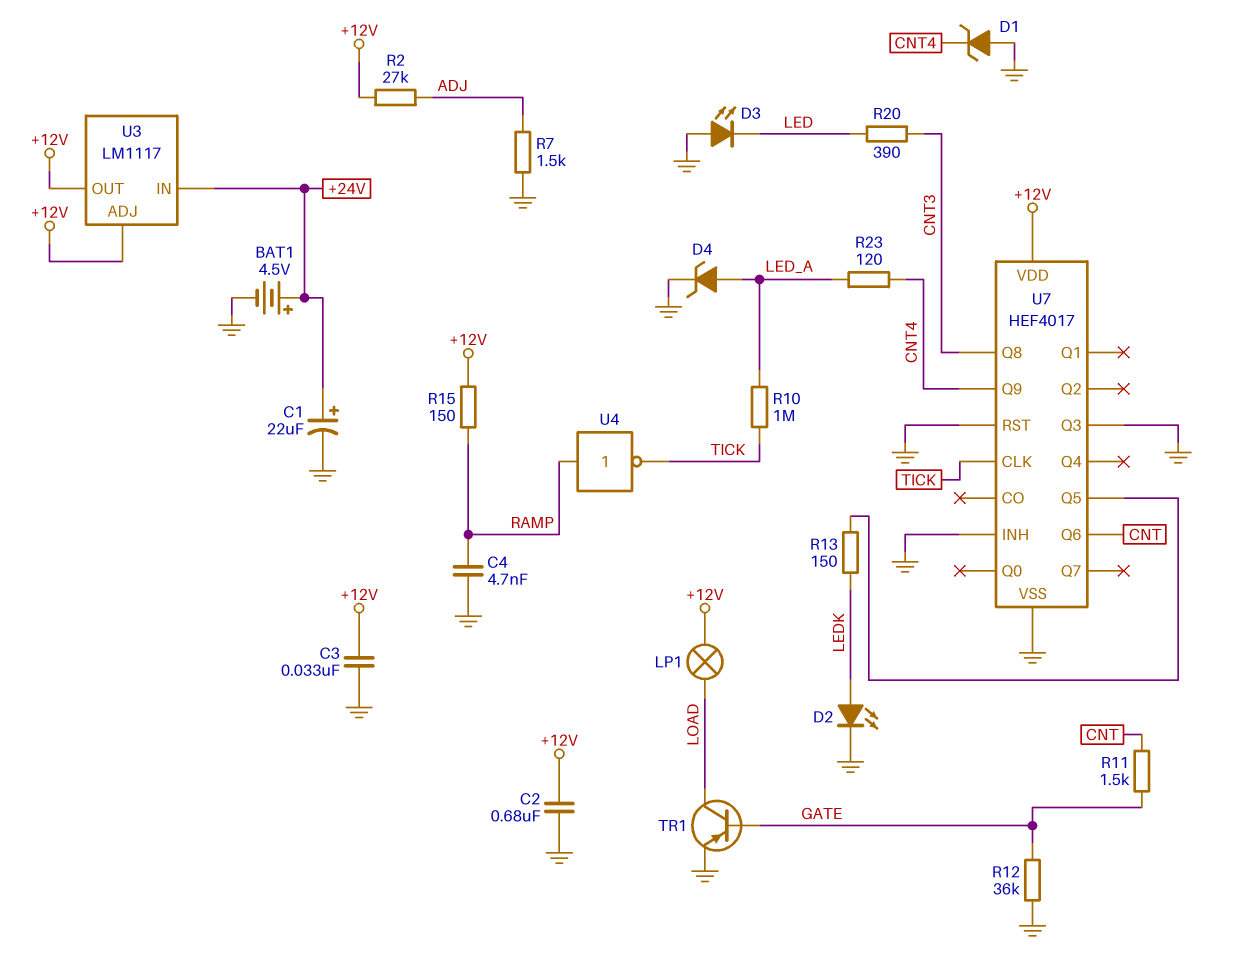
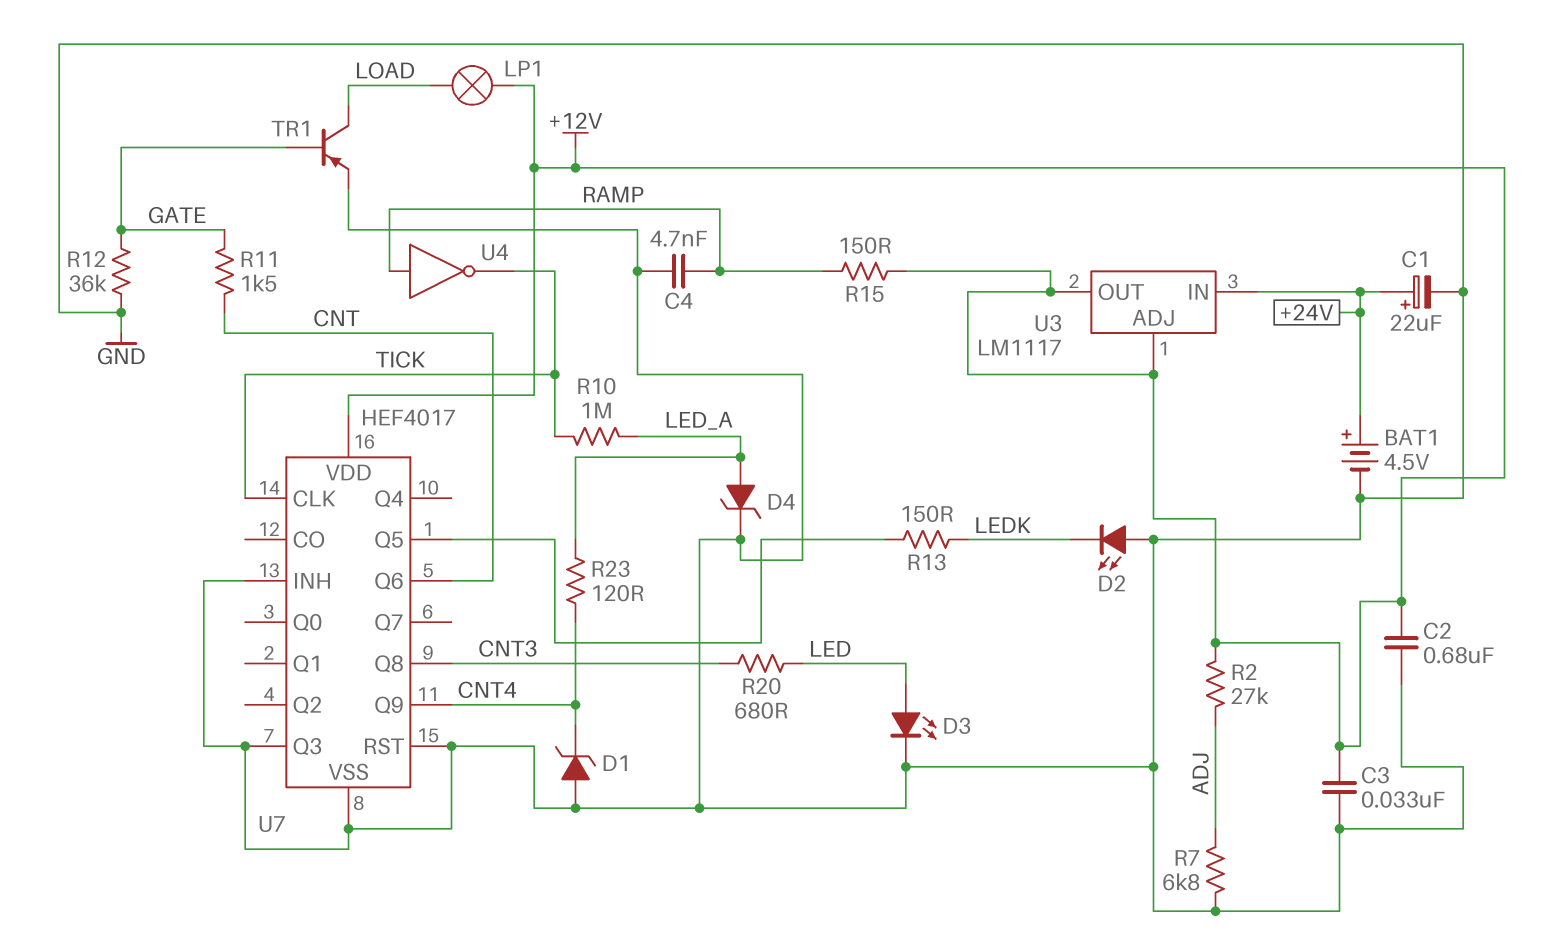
D2: LED (A LEDK, K GND) -> LED (A GND, K LEDK)
D3: LED (A GND, K LED) -> LED (A LED, K GND)
R7: 1.5k (ADJ, GND) -> 6.8k (ADJ, GND)
R20: 390 (CNT3, LED) -> 680 (CNT3, LED)

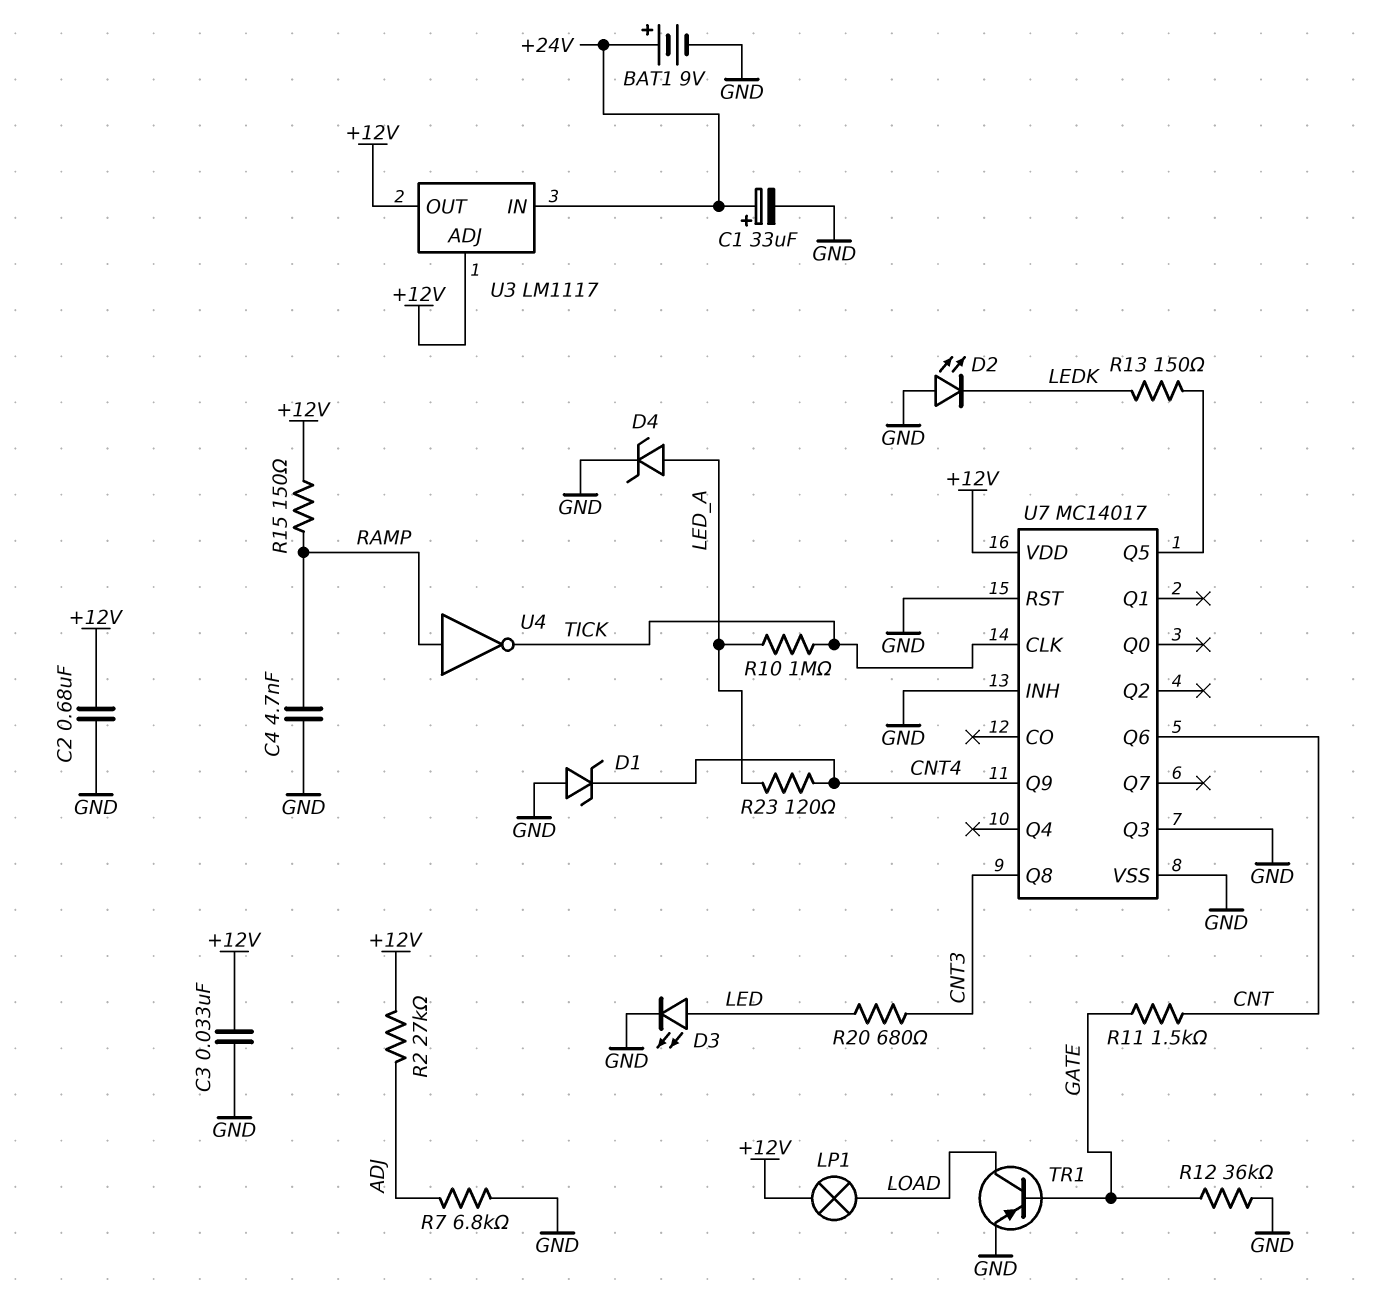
BAT1: 4.5V (plus +24V, minus GND) -> 9V (plus +24V, minus GND)
C1: 22uF (plus +24V, minus GND) -> 33uF (plus +24V, minus GND)
U7: HEF4017 -> MC14017

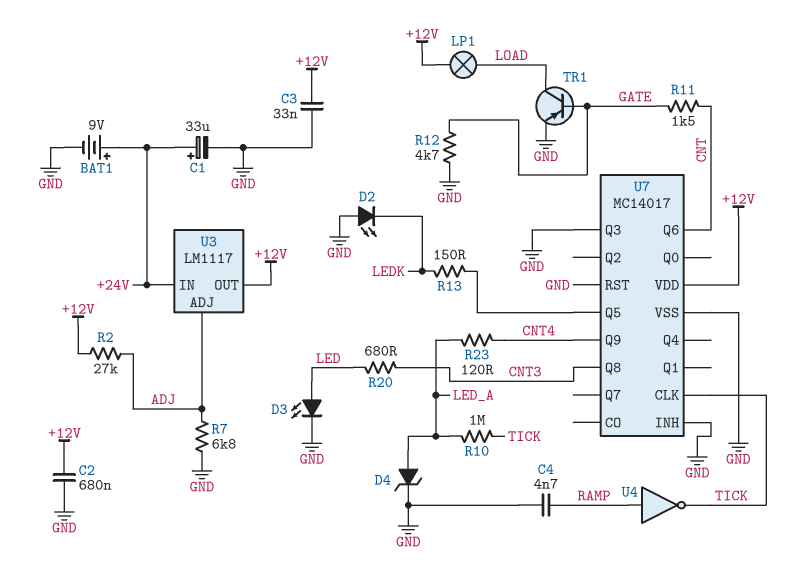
D1: zener (A GND, K CNT4) -> none
R12: 36k (GATE, GND) -> 4.7k (GATE, GND)
R15: 150 (+12V, RAMP) -> none
U3 pin ADJ: +12V -> ADJ

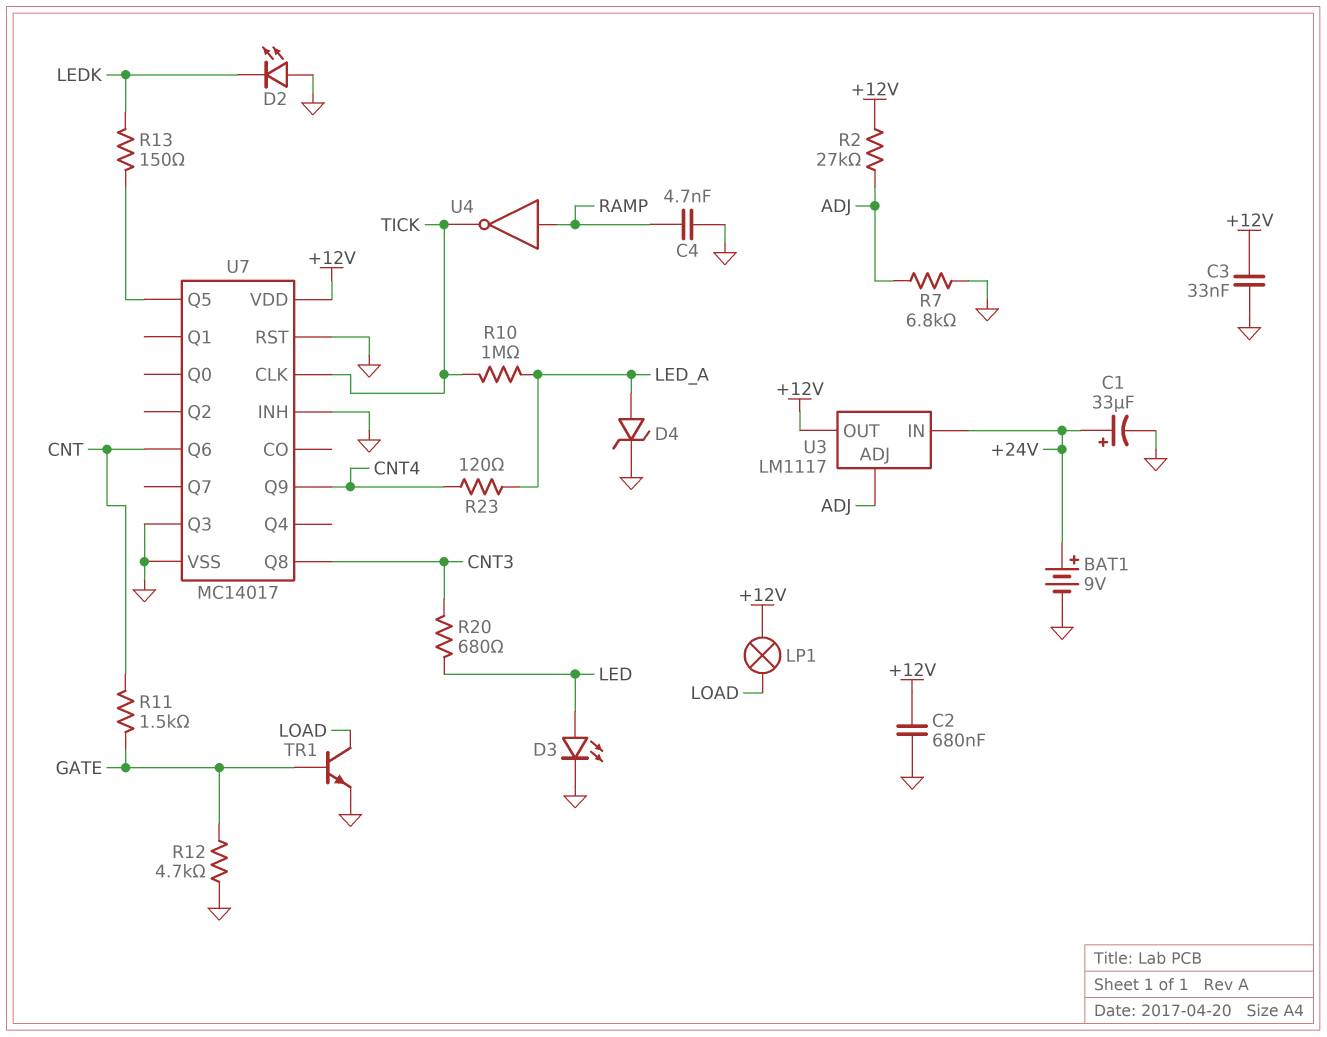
TR1: PNP (B GATE, C LOAD, E GND) -> NPN (B GATE, C LOAD, E GND)

